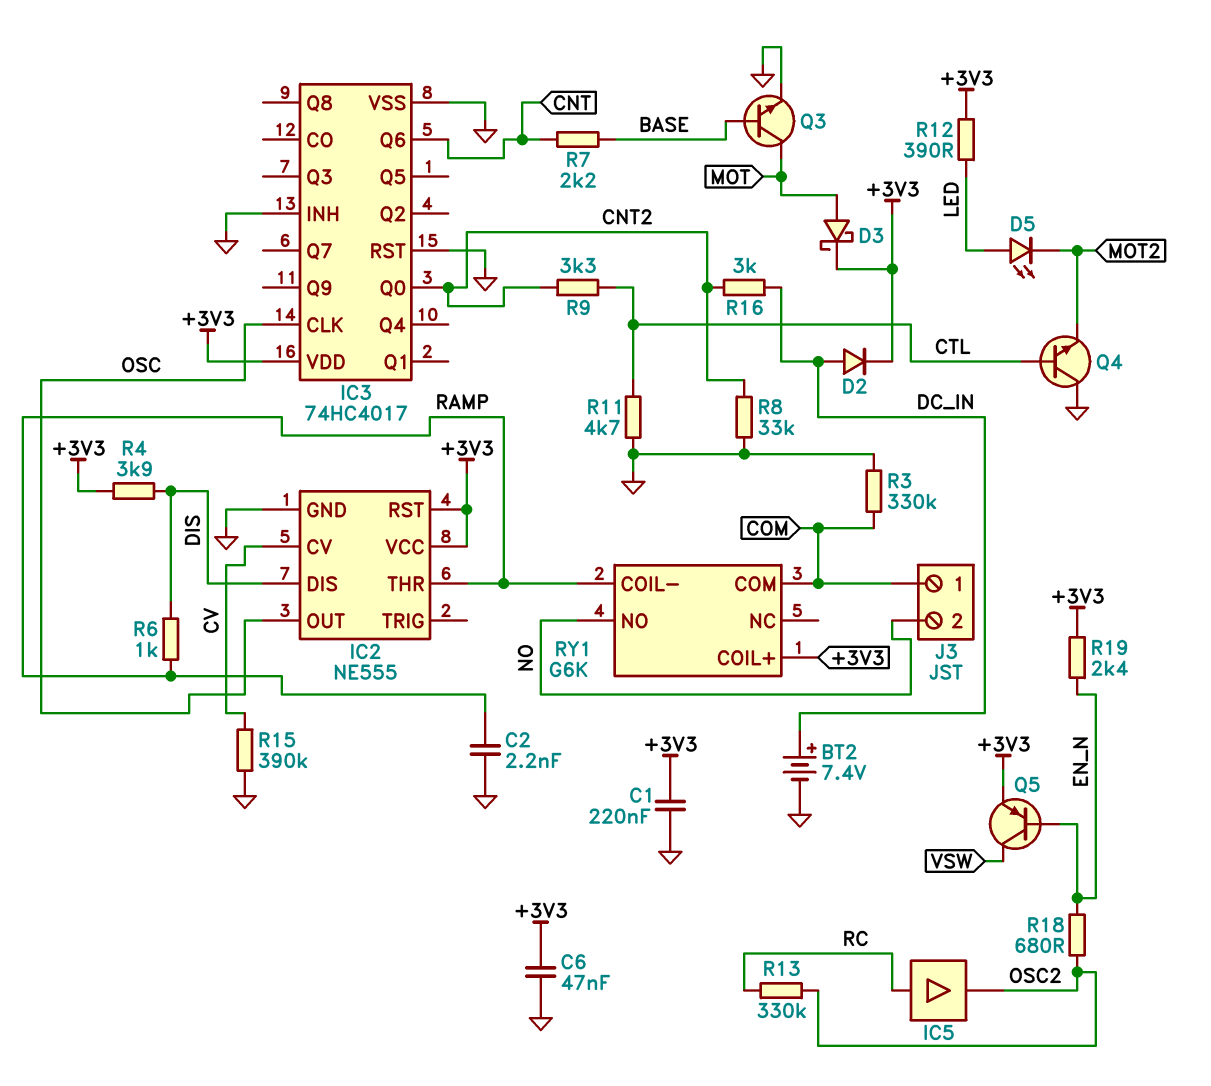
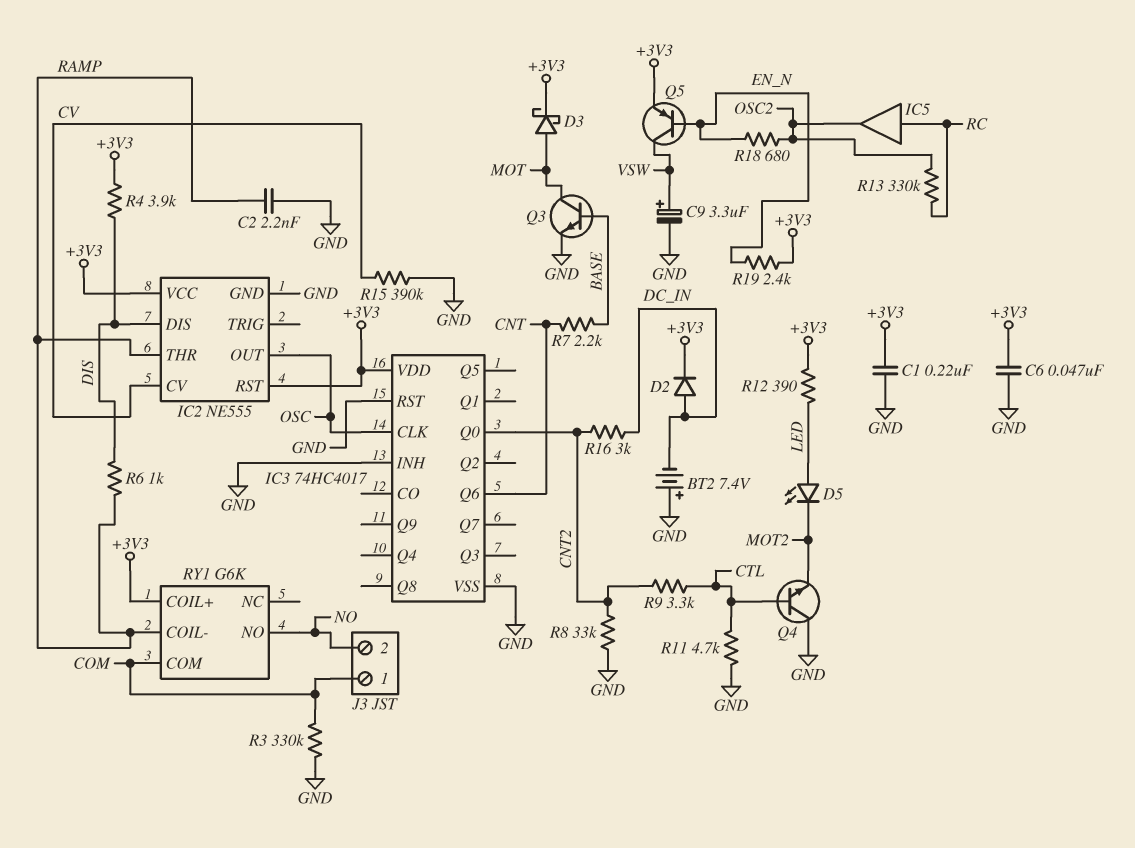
BT2: 7.4V (plus DC_IN, minus GND) -> 7.4V (plus GND, minus DC_IN)
C9: none -> 3.3uF (plus VSW, minus GND)

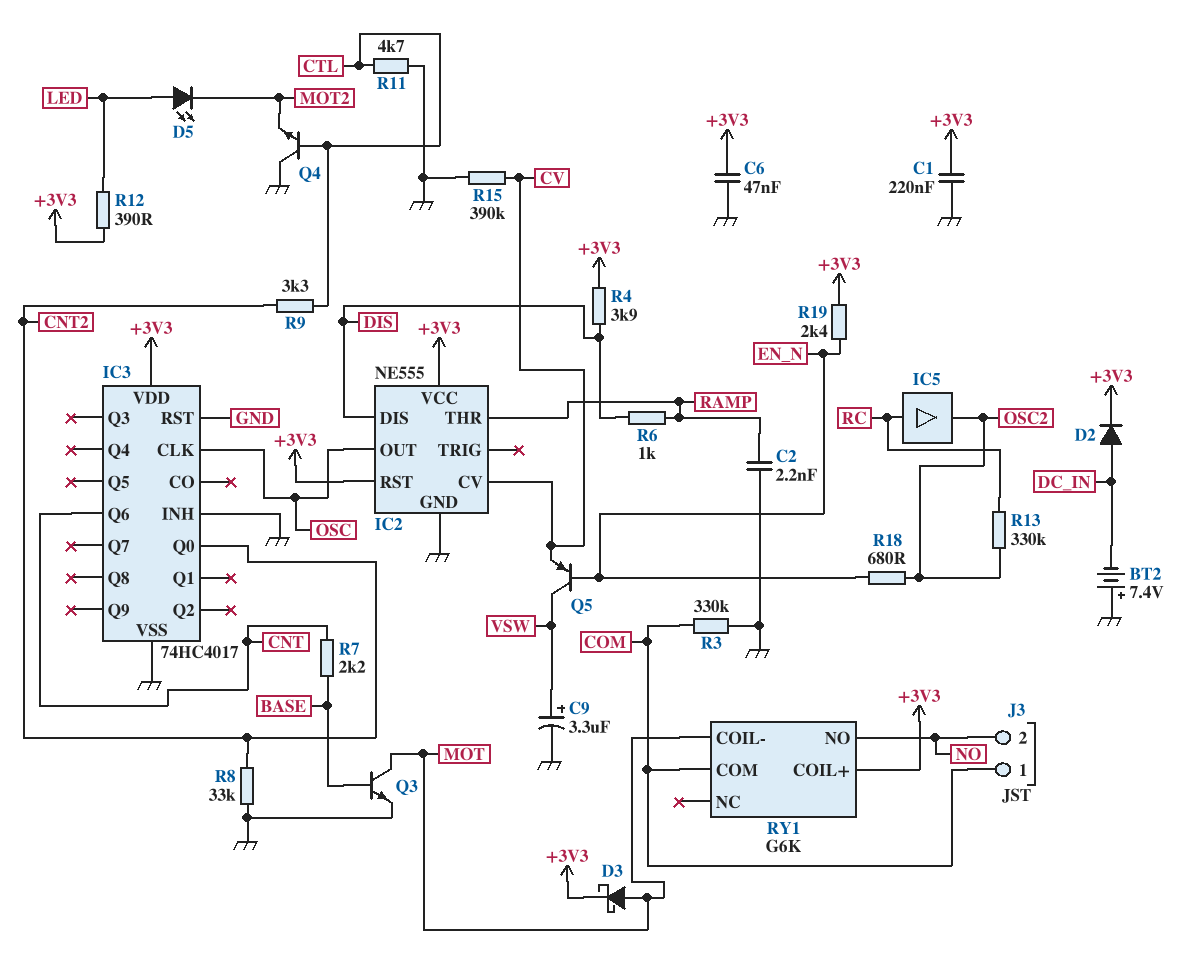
Q5: PNP (B EN_N, C VSW, E +3V3) -> PNP (B EN_N, C VSW, E CV)
R16: 3k (CNT2, DC_IN) -> none
RY1 pin COIL-: RAMP -> MOT

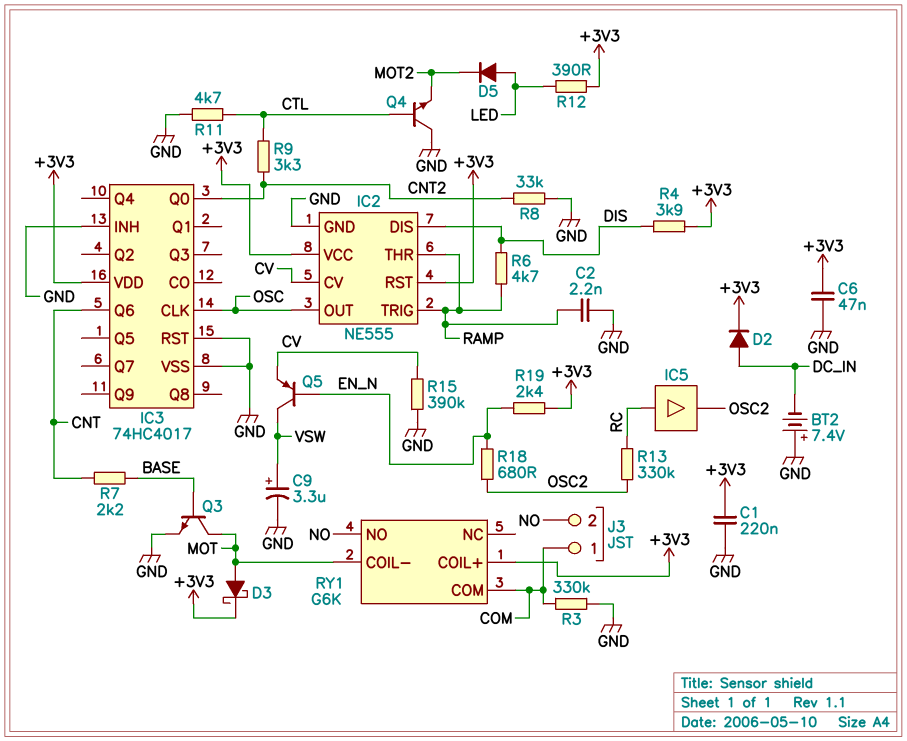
D5: LED (A LED, K MOT2) -> diode (A LED, K MOT2)
IC2 pin TRIG: none -> RAMP
R6: 1k (DIS, RAMP) -> 4.7k (DIS, RAMP)

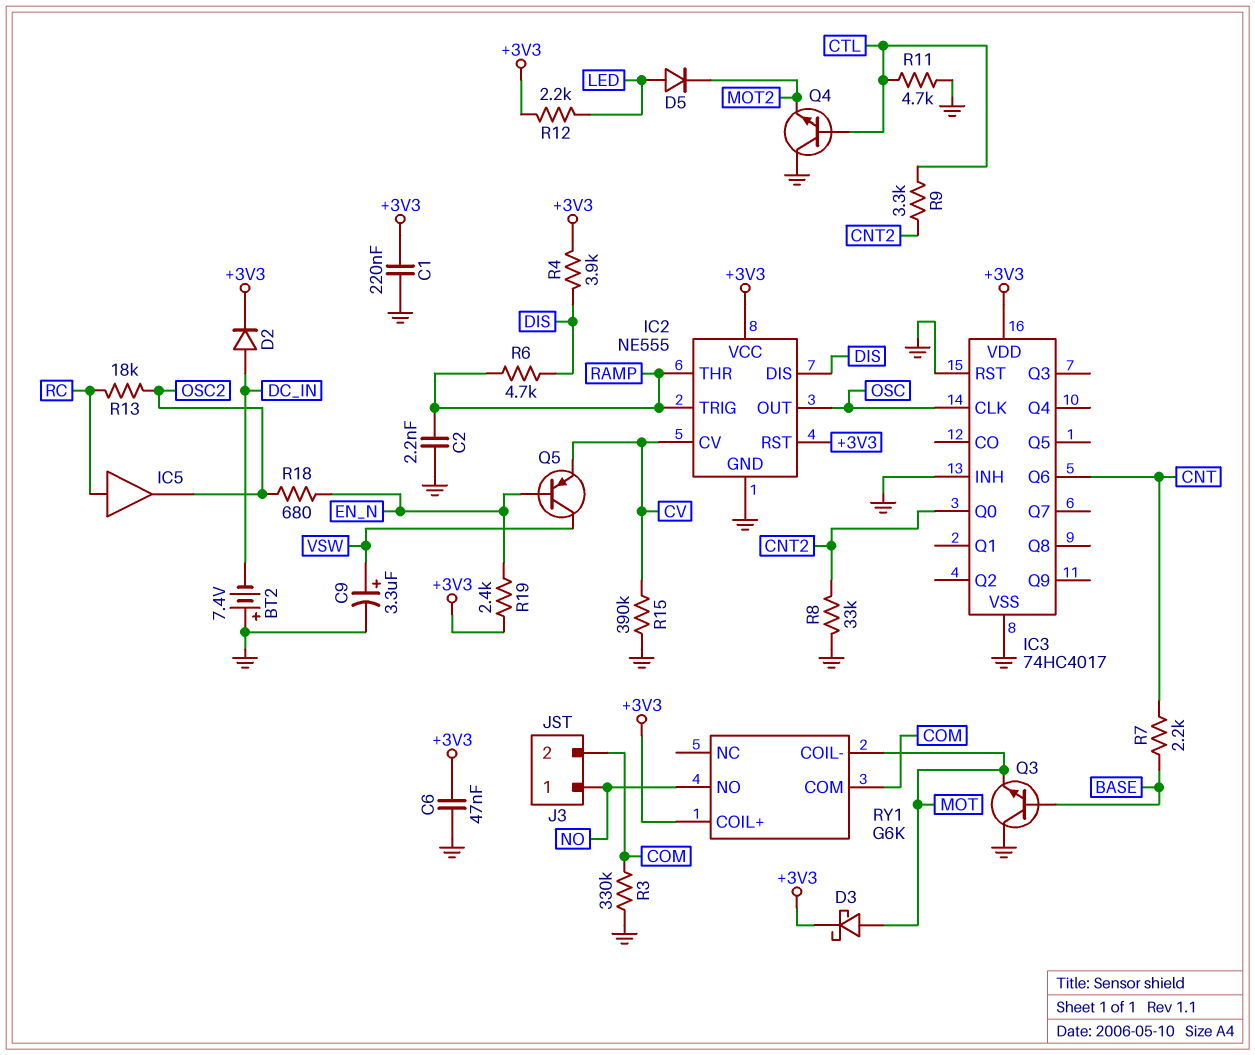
J3 pin 1: COM -> NO
J3 pin 2: NO -> COM
Q3: NPN (B BASE, C MOT, E GND) -> NPN (B BASE, C GND, E MOT)
R12: 390 (+3V3, LED) -> 2.2k (+3V3, LED)
R13: 330k (OSC2, RC) -> 18k (OSC2, RC)

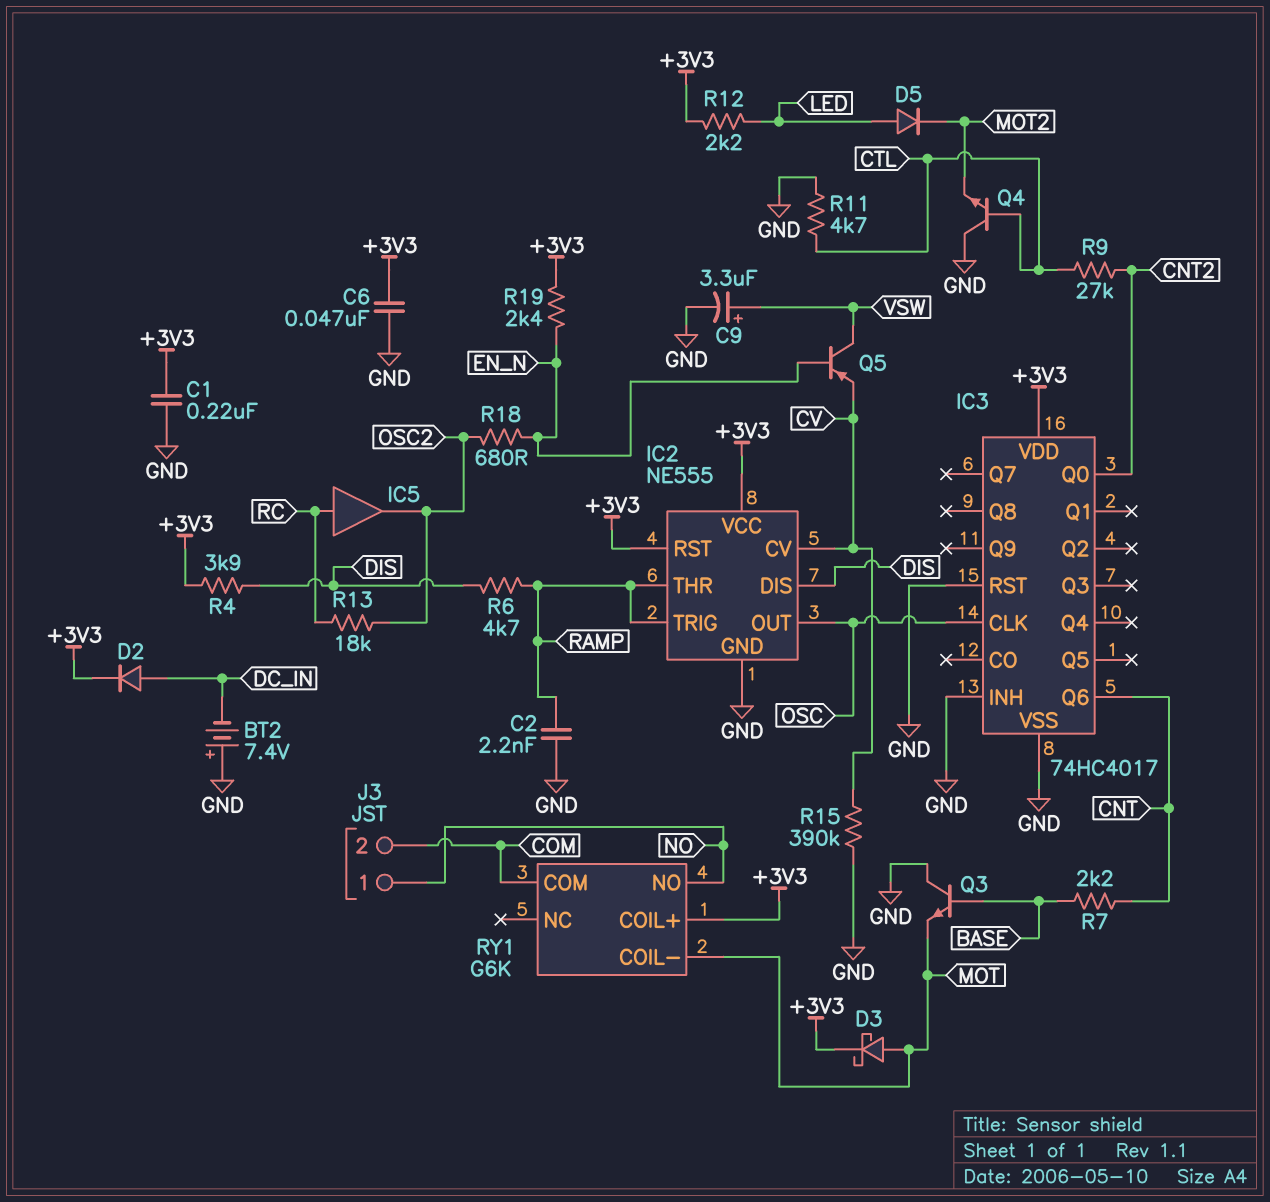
R3: 330k (COM, GND) -> none
R8: 33k (CNT2, GND) -> none
R9: 3.3k (CNT2, CTL) -> 27k (CNT2, CTL)

